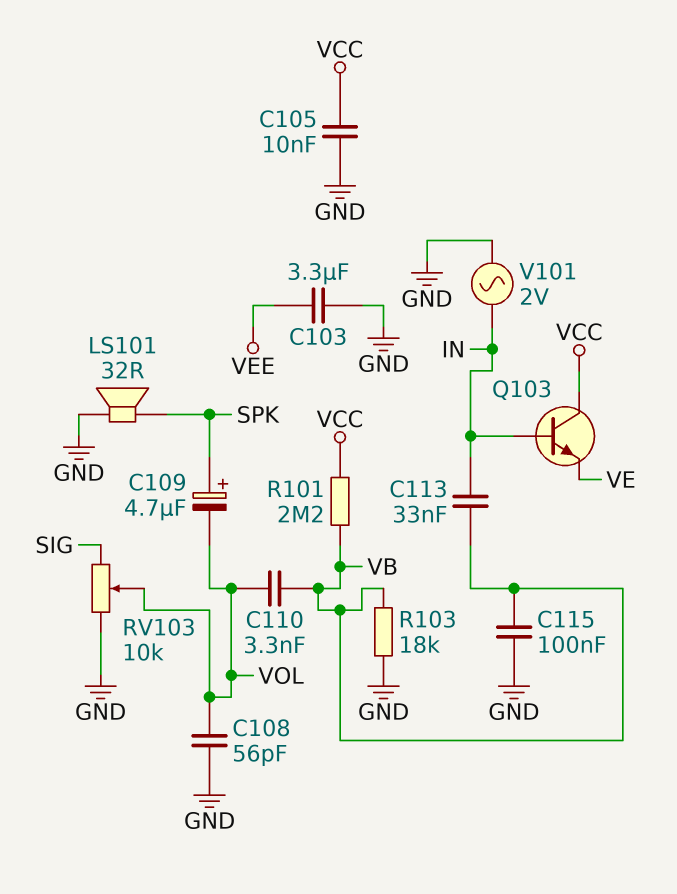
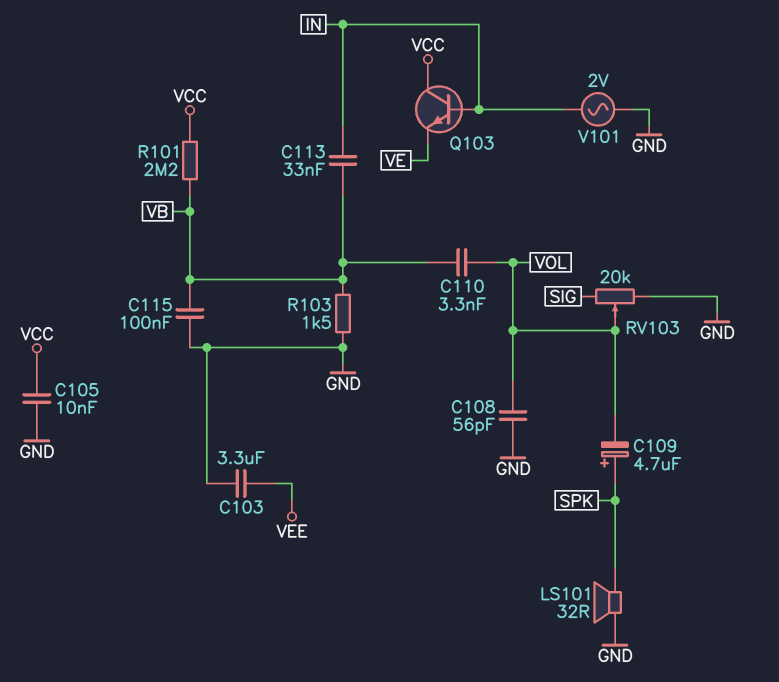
R103: 18k (GND, VB) -> 1.5k (GND, VB)
RV103: 10k (GND, SIG, wiper VOL) -> 20k (GND, SIG, wiper VOL)

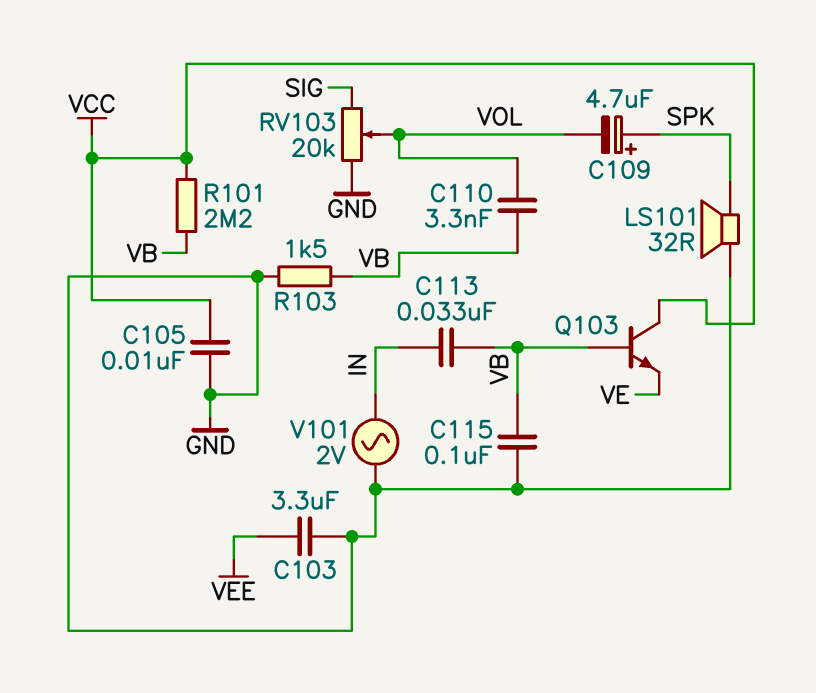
C108: 56pF (GND, VOL) -> none
Q103: NPN (B IN, C VCC, E VE) -> NPN (B VB, C VCC, E VE)

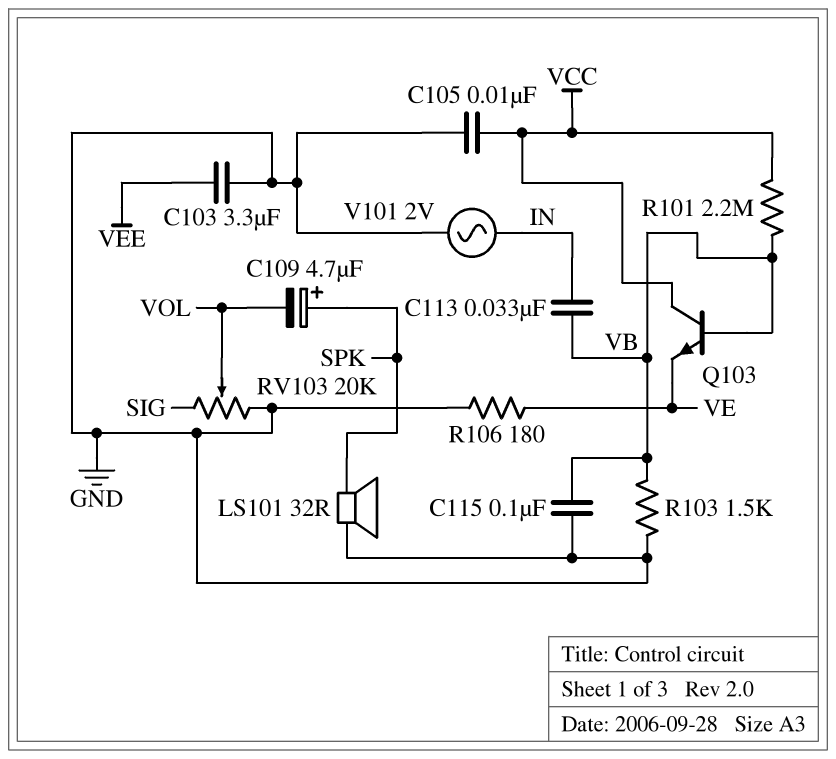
C110: 3.3nF (VB, VOL) -> none
R106: none -> 180 (GND, VE)

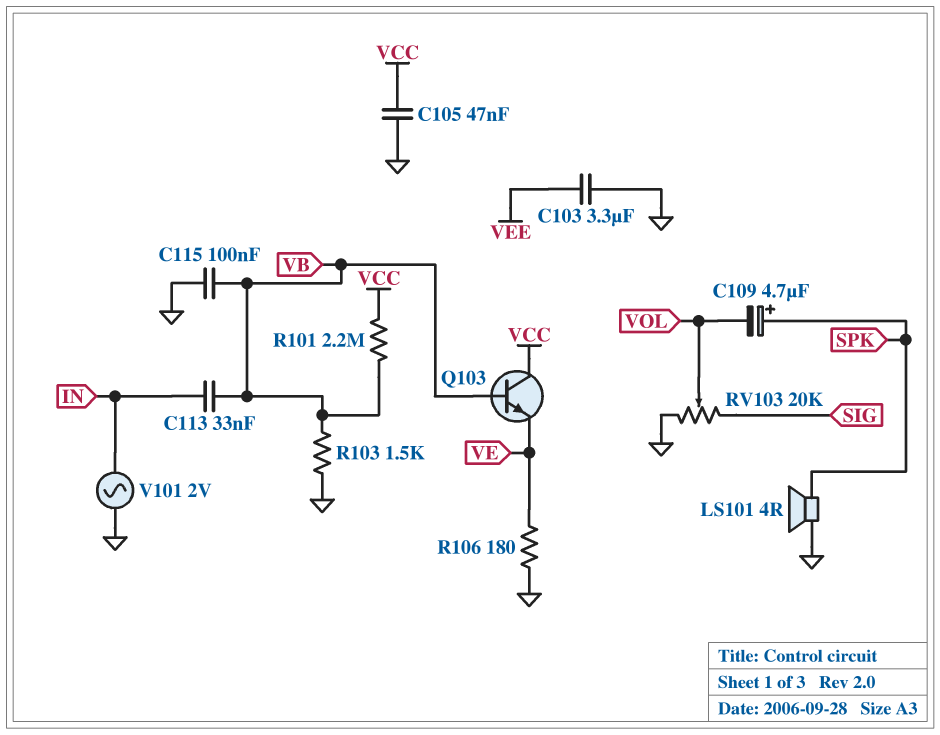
C105: 10nF (GND, VCC) -> 47nF (GND, VCC)
LS101: speaker 32R (GND, SPK) -> speaker 4R (GND, SPK)

